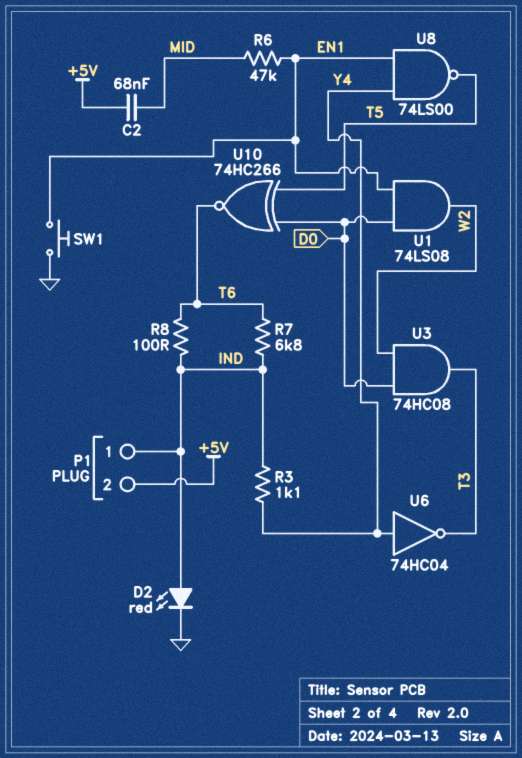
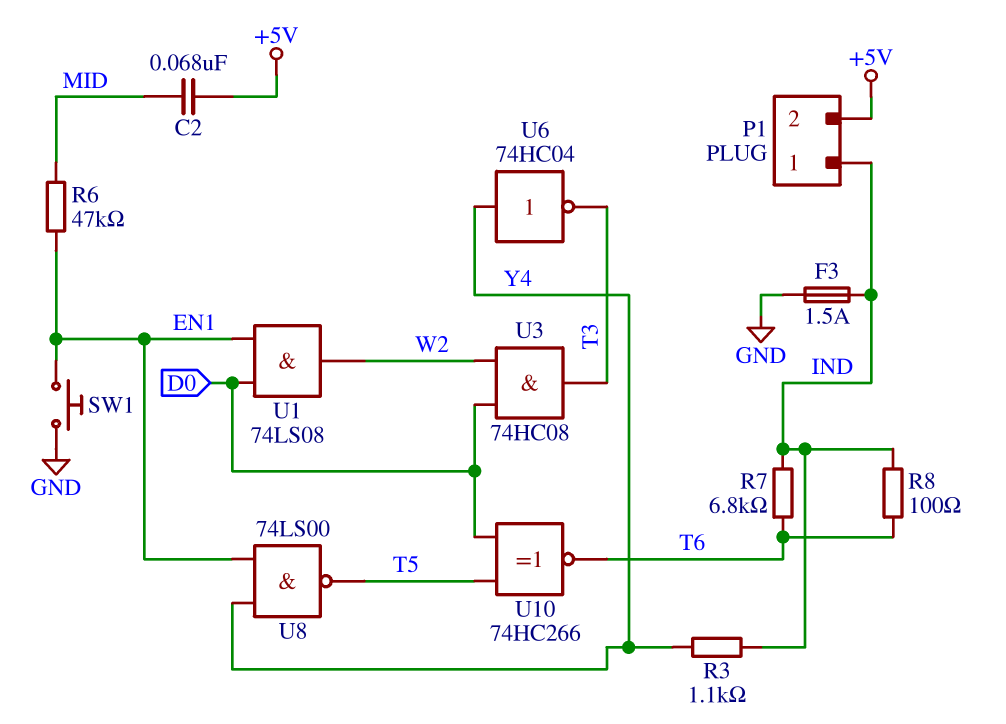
D2: LED red (A IND, K GND) -> none
F3: none -> 1.5A (GND, IND)

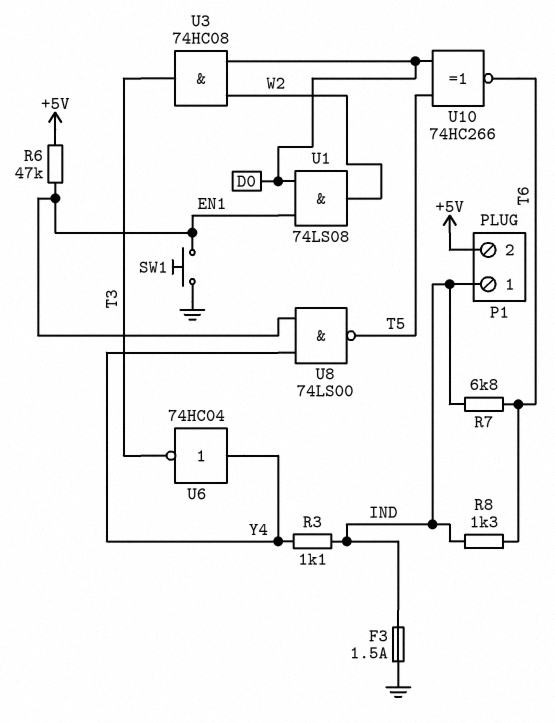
C2: 68nF (+5V, MID) -> none
R6: 47k (EN1, MID) -> 47k (+5V, EN1)
R8: 100 (IND, T6) -> 1.3k (IND, T6)

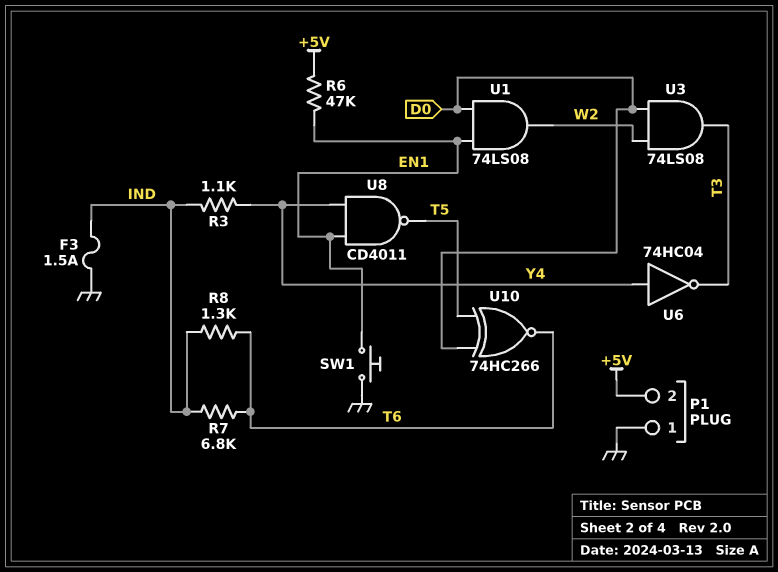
P1 pin 1: IND -> GND
U3: AND 74HC08 (in D0, in W2, out T3) -> AND 74LS08 (in D0, in W2, out T3)
U8: NAND 74LS00 (in EN1, in Y4, out T5) -> NAND CD4011 (in EN1, in Y4, out T5)

